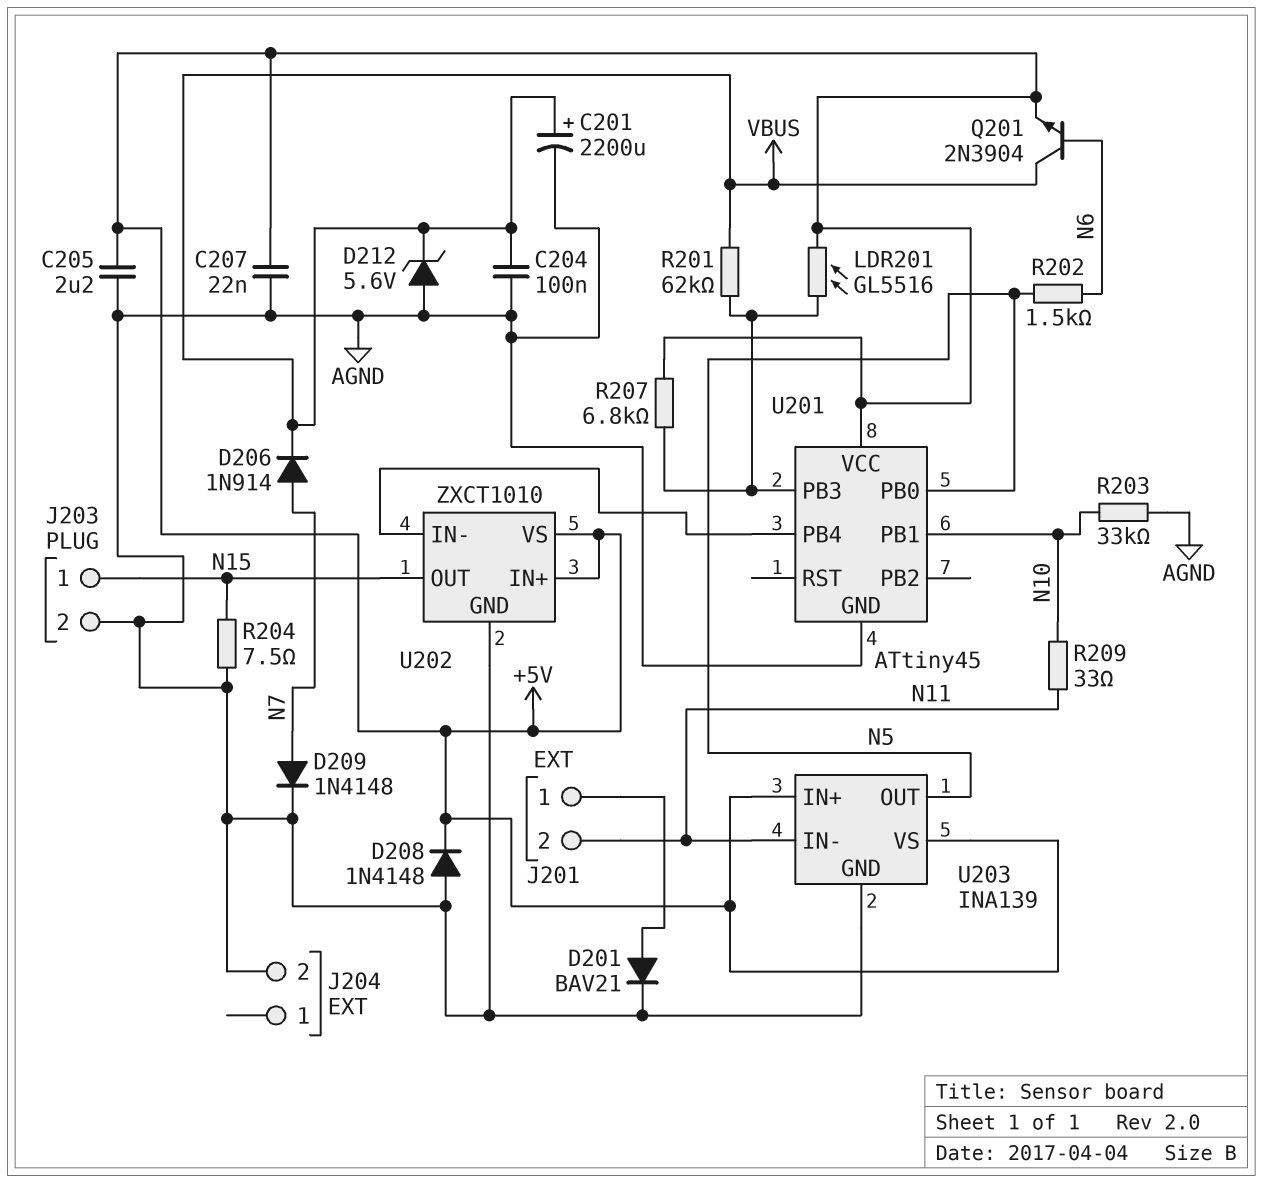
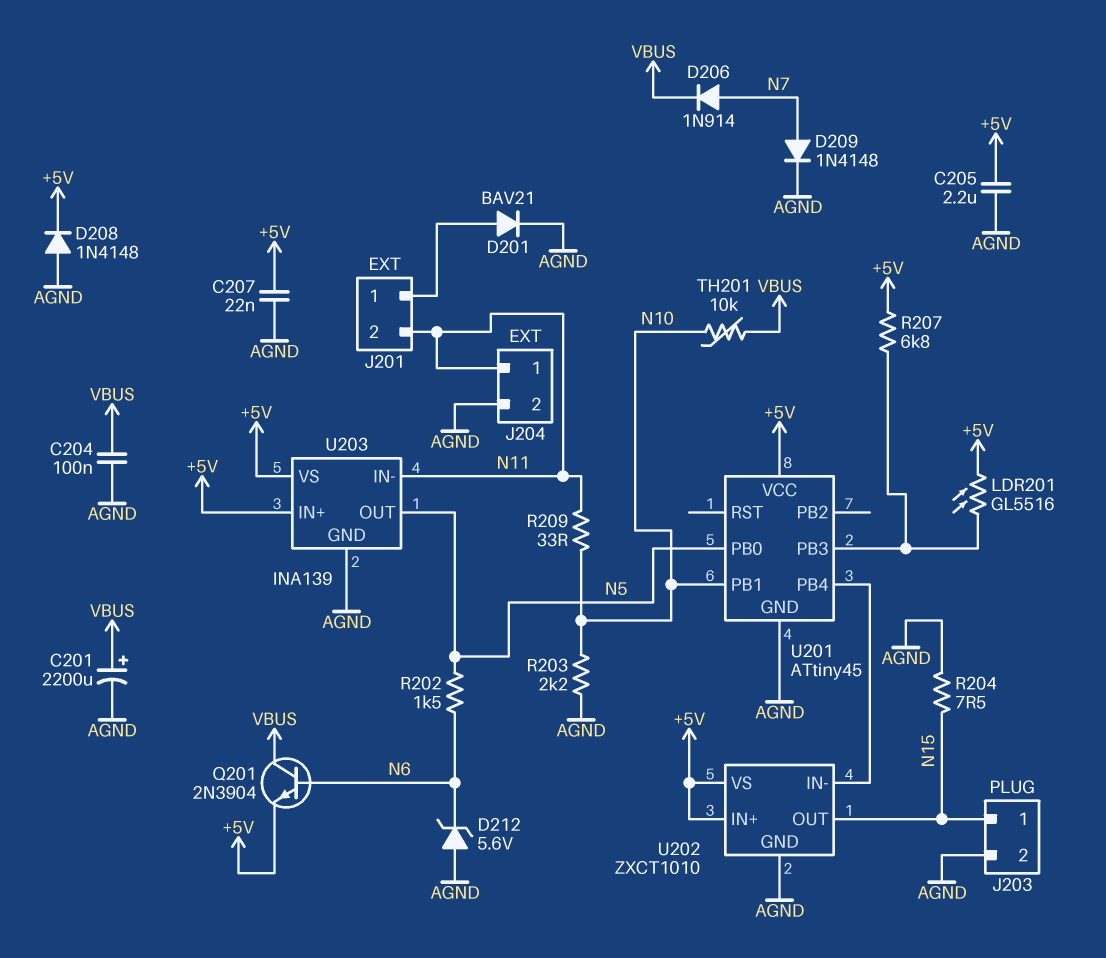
D212: zener 5.6V (A AGND, K VBUS) -> zener 5.6V (A AGND, K N6)
J204 pin 1: none -> N11
R201: 62k (U201/PB3, VBUS) -> none
R203: 33k (AGND, N10) -> 2.2k (AGND, N10)
TH201: none -> 10k (N10, VBUS)

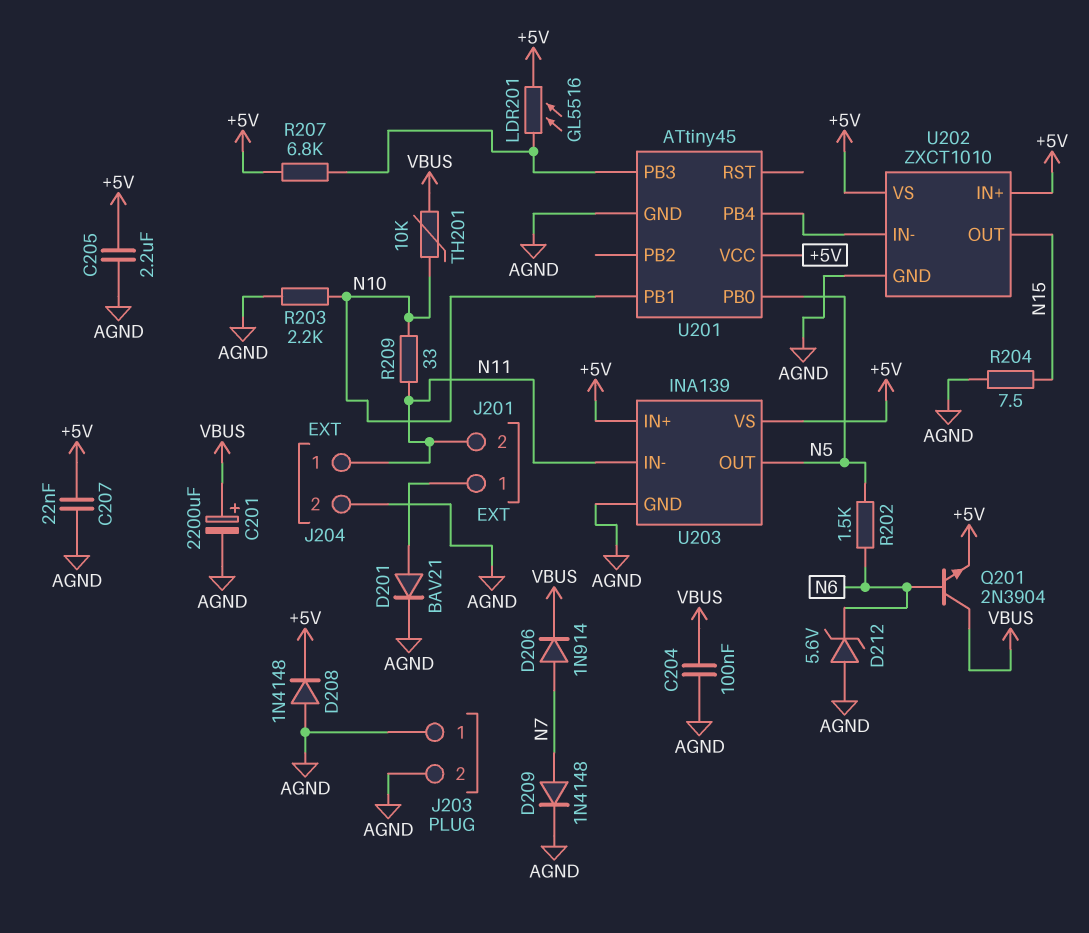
J203 pin 1: N15 -> AGND

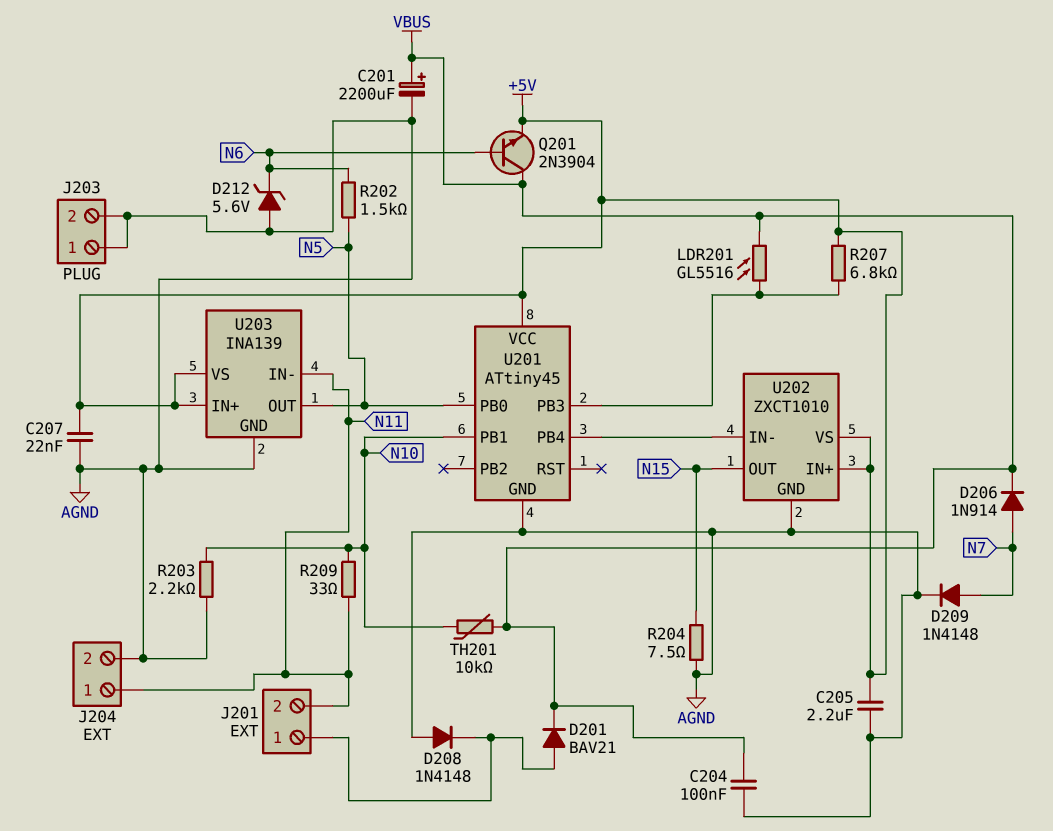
D201: diode BAV21 (A J201/1, K AGND) -> diode BAV21 (A J201/1, K VBUS)
D208: diode 1N4148 (A AGND, K +5V) -> diode 1N4148 (A AGND, K J201/1)
LDR201: GL5516 (+5V, U201/PB3) -> GL5516 (U201/PB3, VBUS)

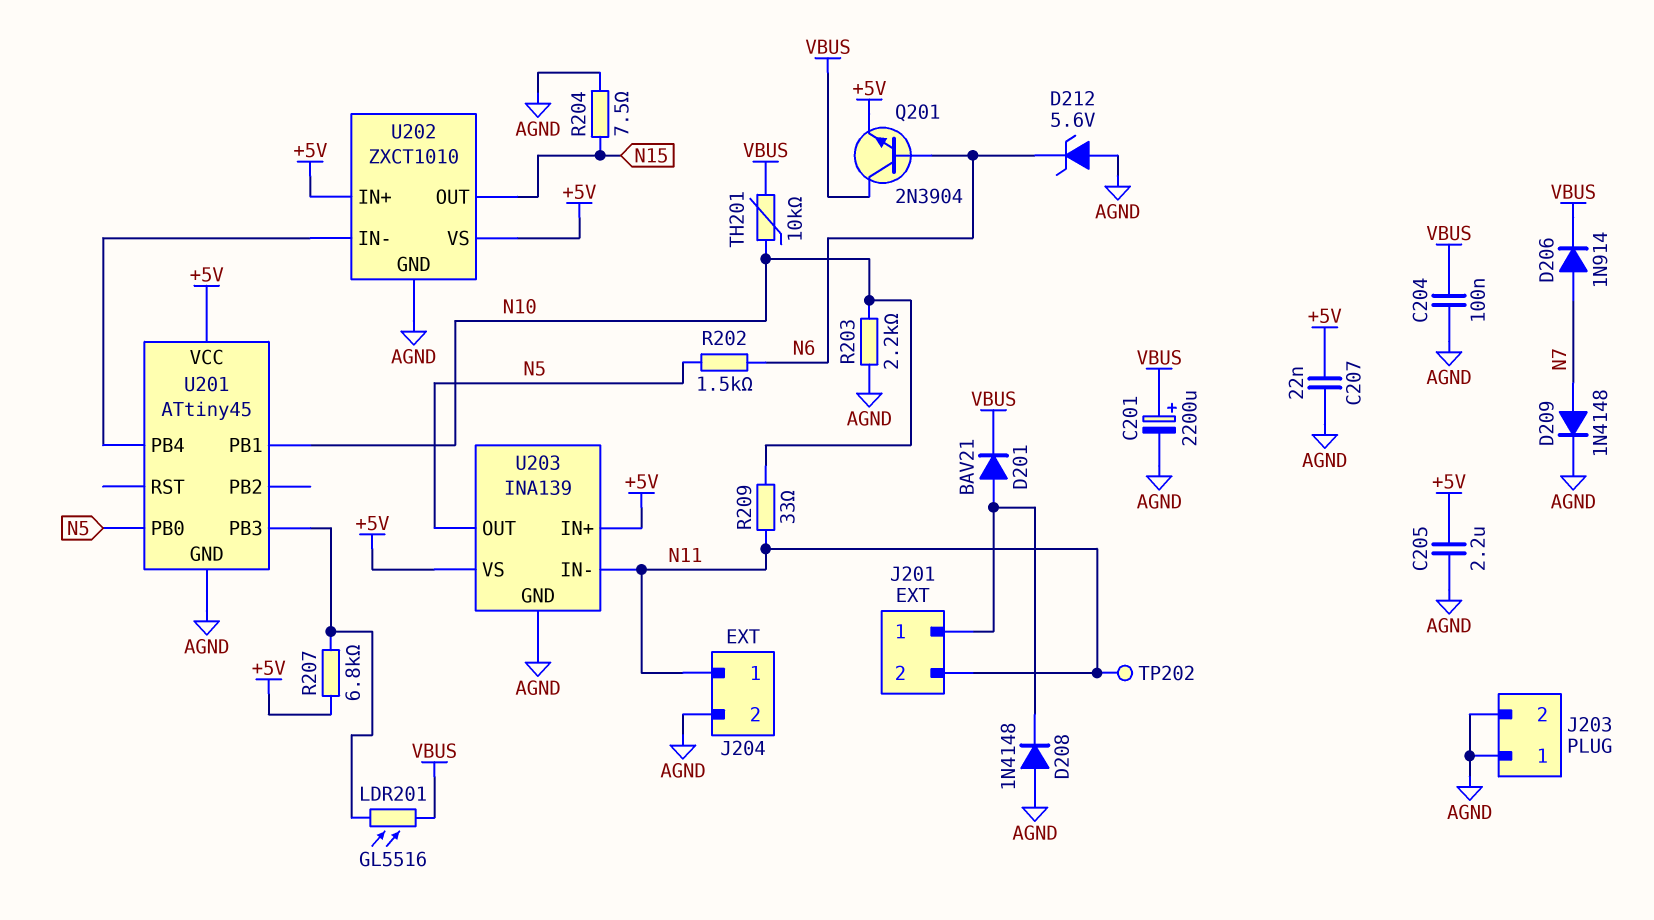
TP202: none -> test point (N11)

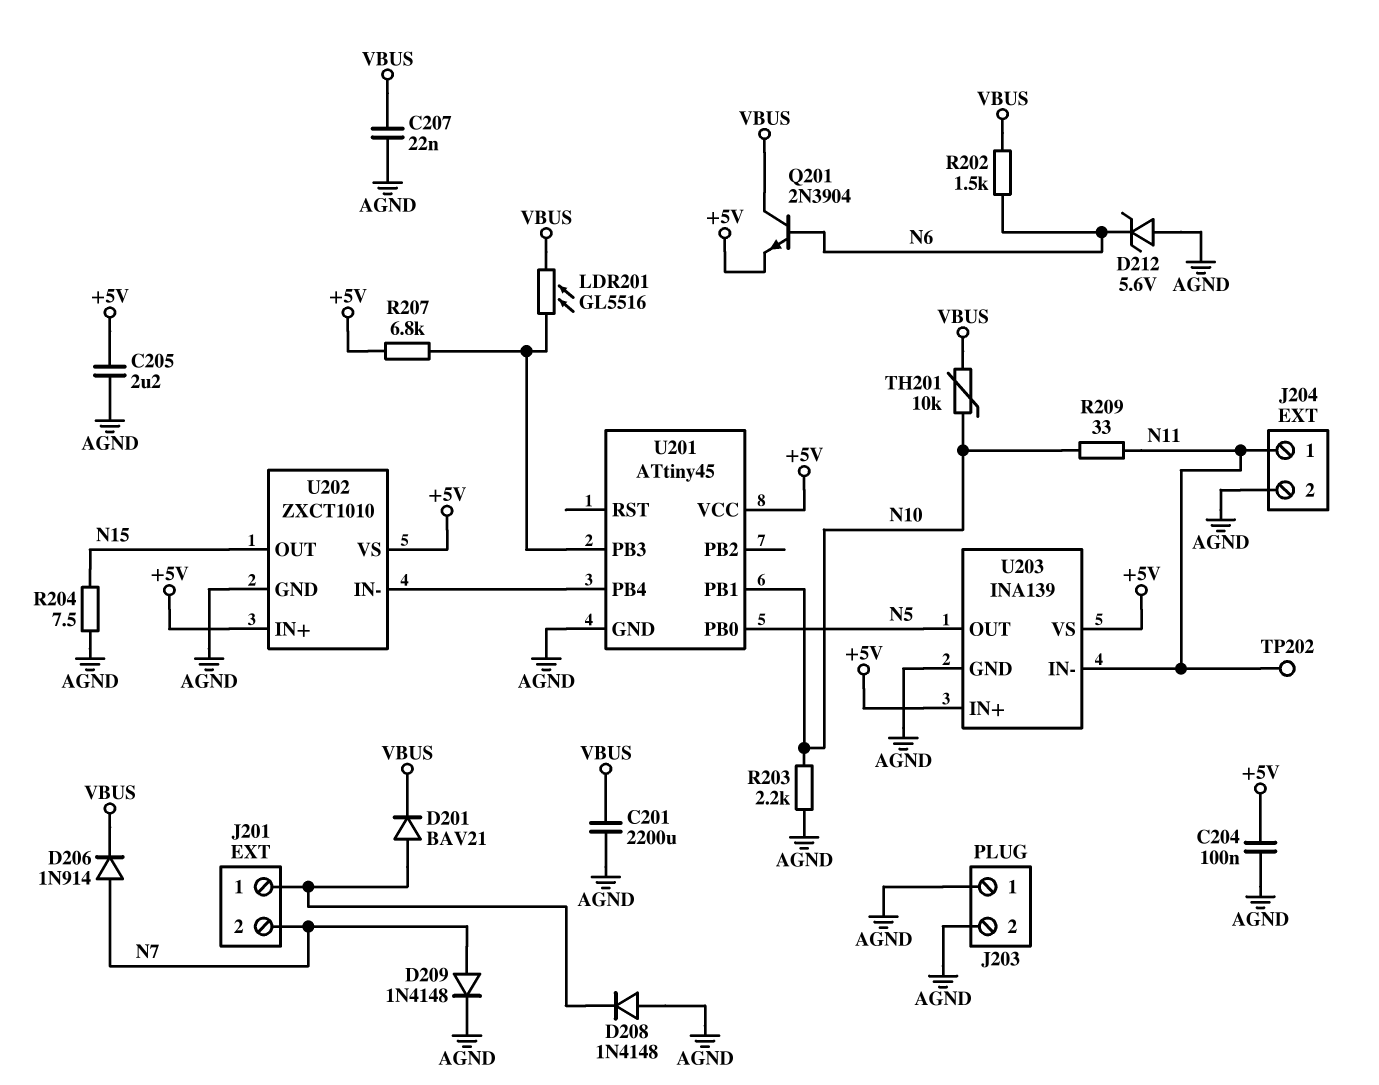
C201: 2200uF (plus VBUS, minus AGND) -> 2200uF (AGND, VBUS)
C204: 100nF (AGND, VBUS) -> 100nF (+5V, AGND)
C207: 22nF (+5V, AGND) -> 22nF (AGND, VBUS)
J201 pin 2: N11 -> N7
R202: 1.5k (N5, N6) -> 1.5k (N6, VBUS)

